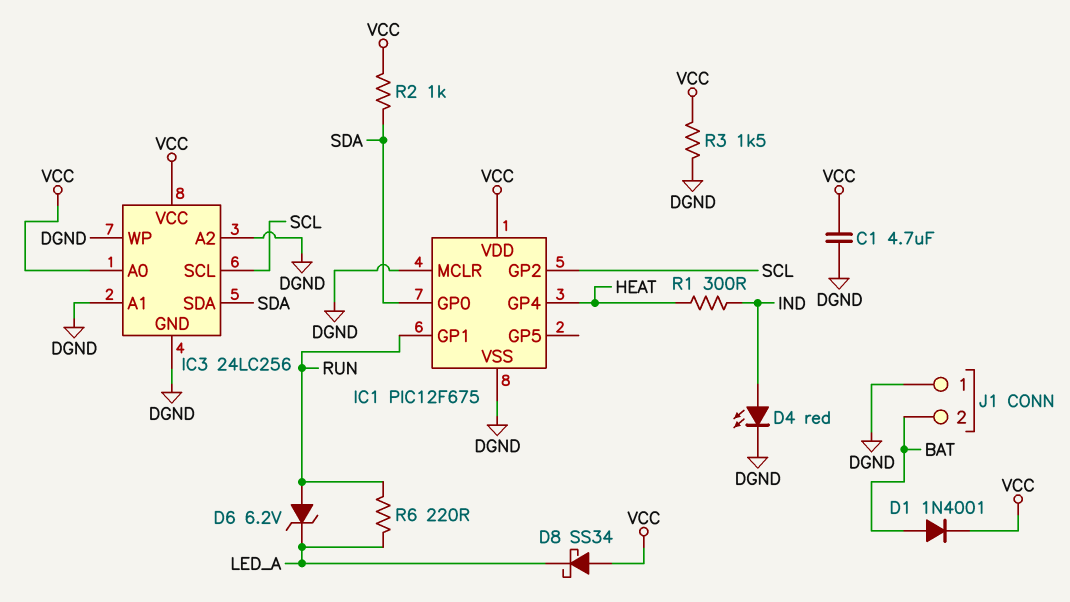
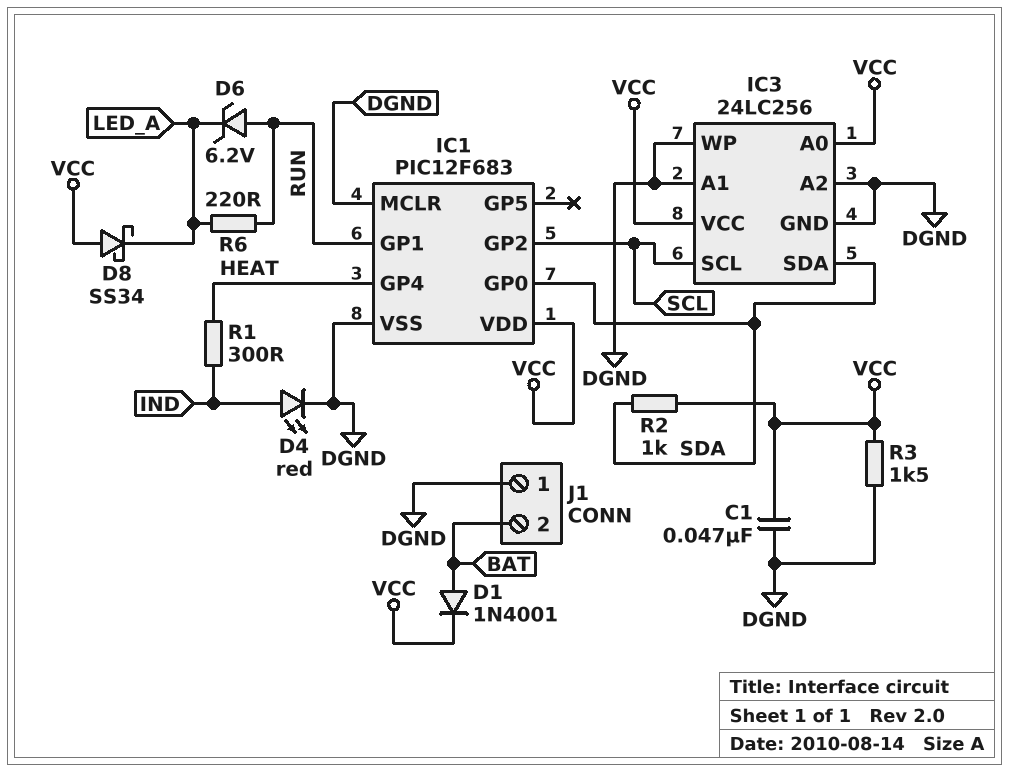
C1: 4.7uF (DGND, VCC) -> 47nF (DGND, VCC)
IC1: PIC12F675 -> PIC12F683

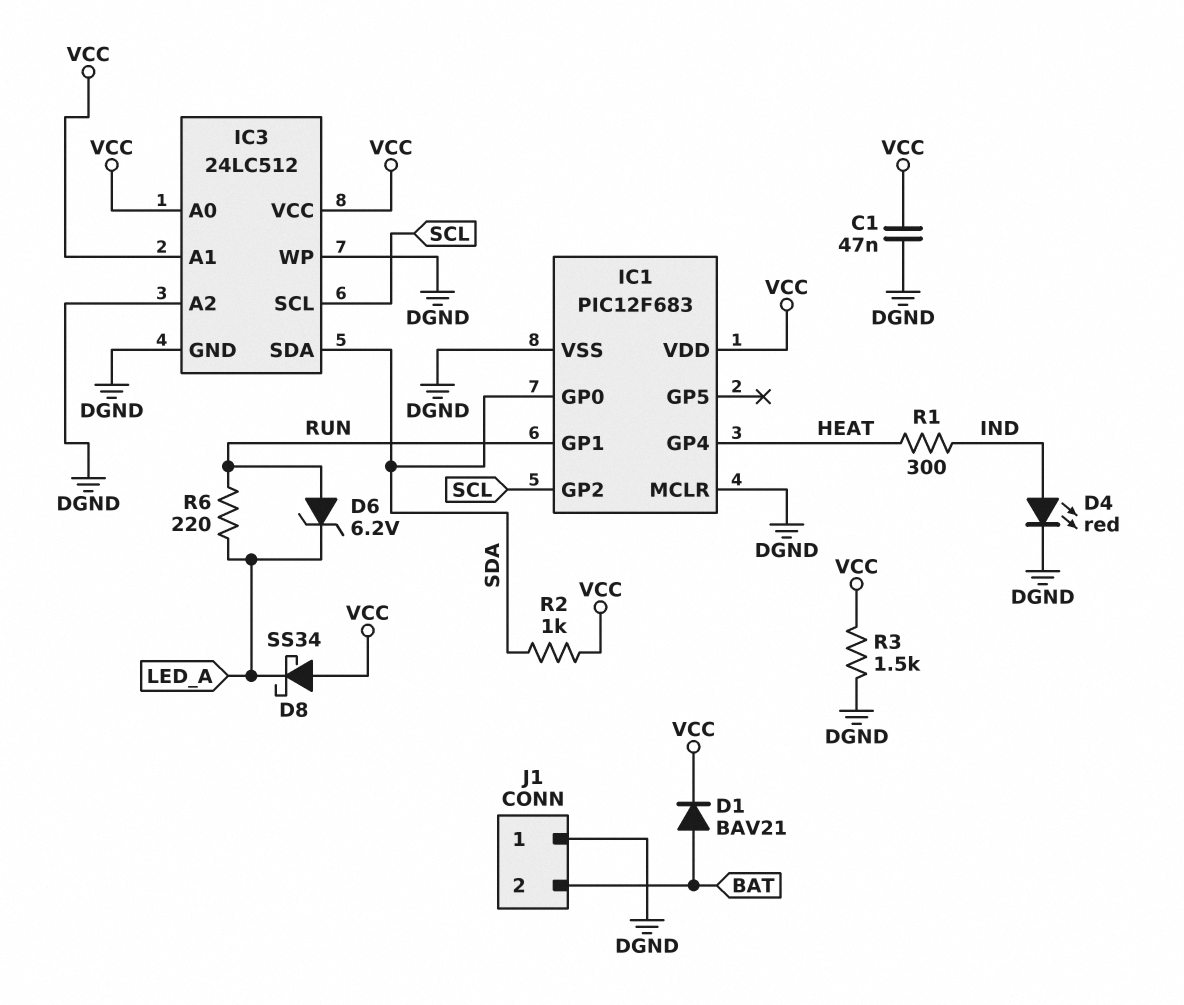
D1: diode 1N4001 (A BAT, K VCC) -> diode BAV21 (A BAT, K VCC)
IC3: 24LC256 -> 24LC512
IC3 pin A1: DGND -> VCC

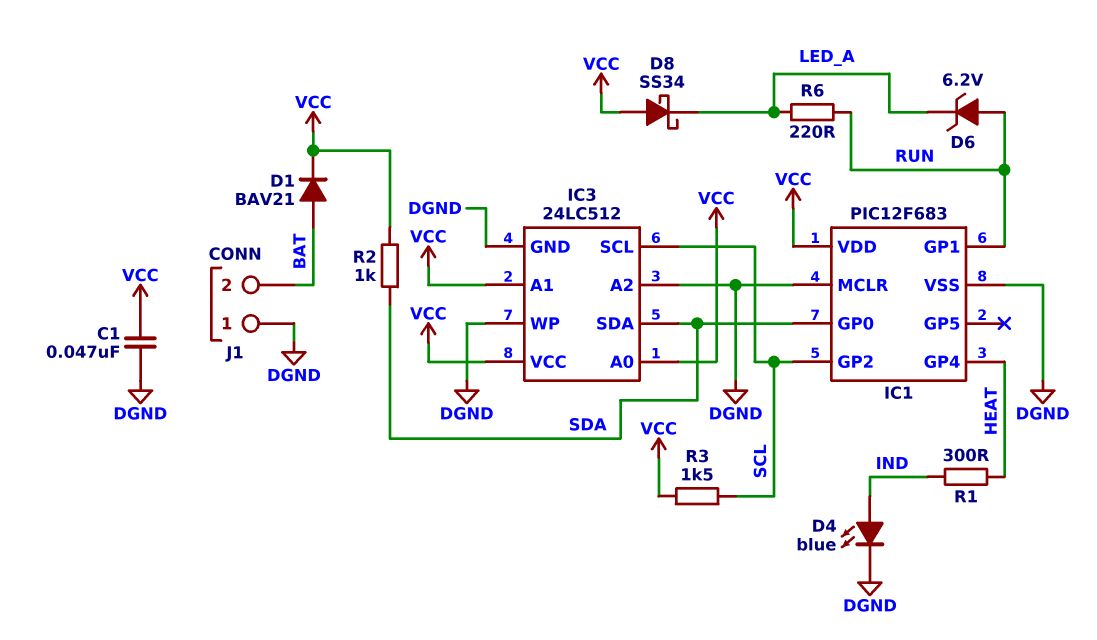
D4: LED red (A IND, K DGND) -> LED blue (A IND, K DGND)
R3: 1.5k (DGND, VCC) -> 1.5k (SCL, VCC)

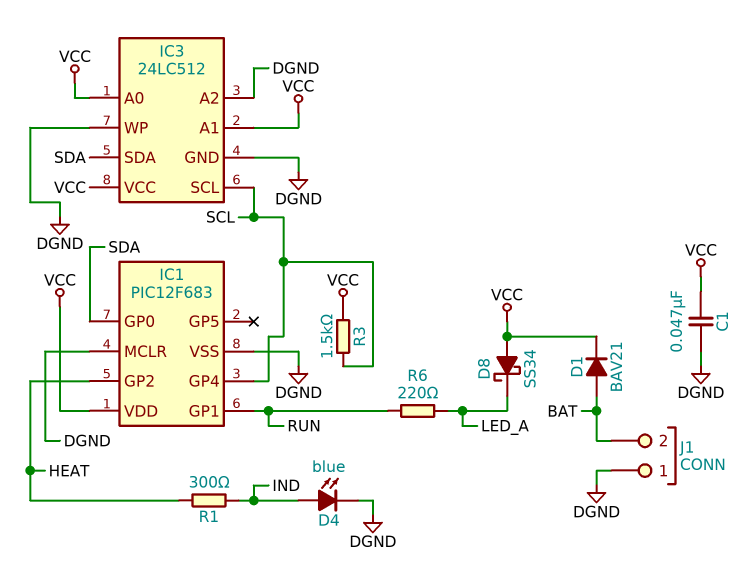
D6: zener 6.2V (A RUN, K LED_A) -> none
IC1 pin GP2: SCL -> HEAT
IC1 pin GP4: HEAT -> SCL
R2: 1k (SDA, VCC) -> none

